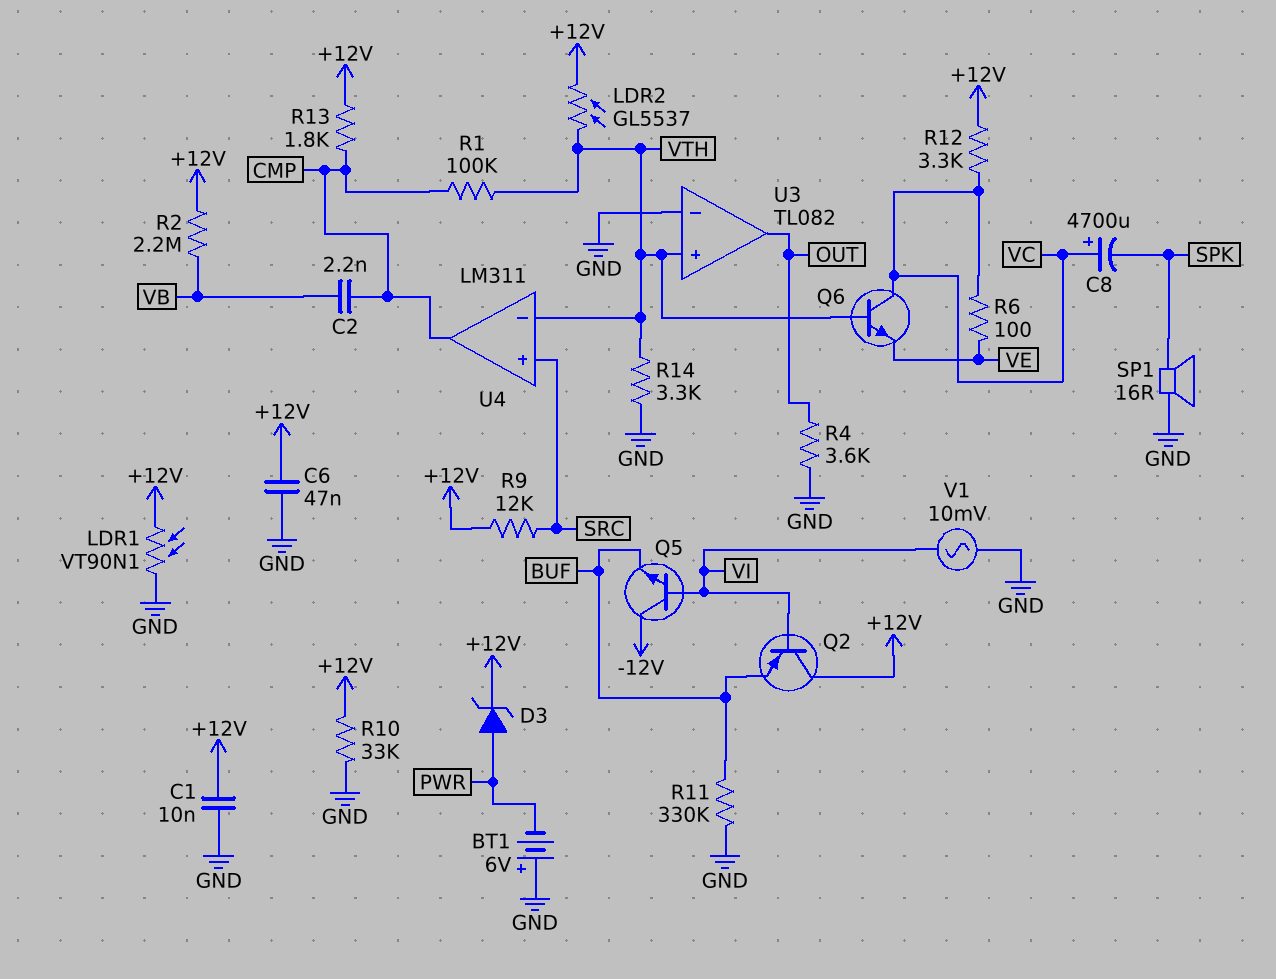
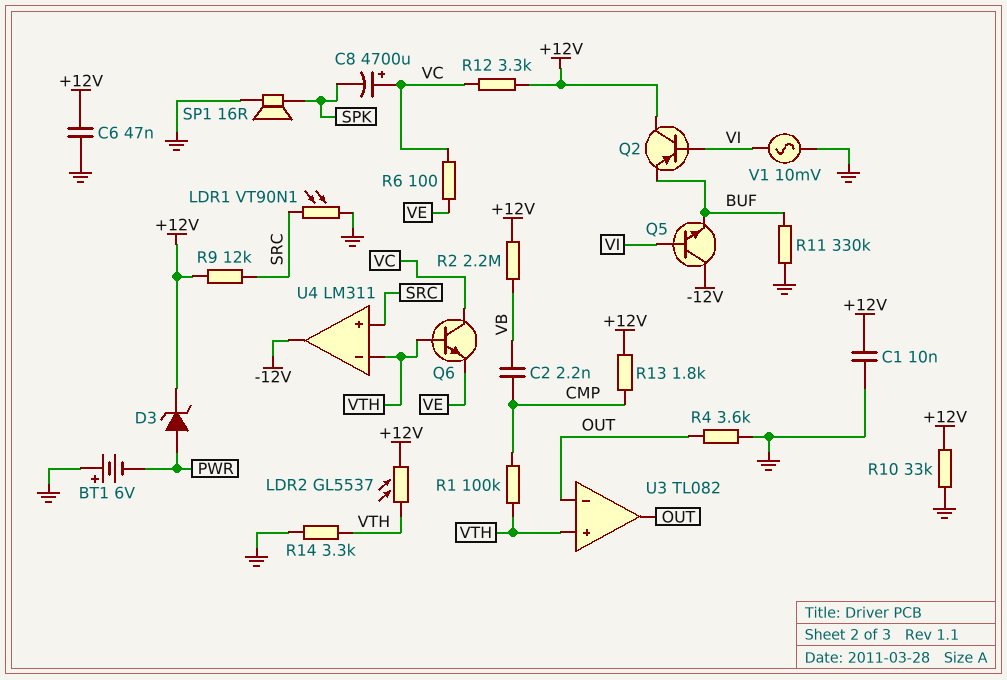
LDR1: VT90N1 (+12V, GND) -> VT90N1 (GND, SRC)
U3 pin in-: GND -> OUT
U4 pin out: CMP -> -12V

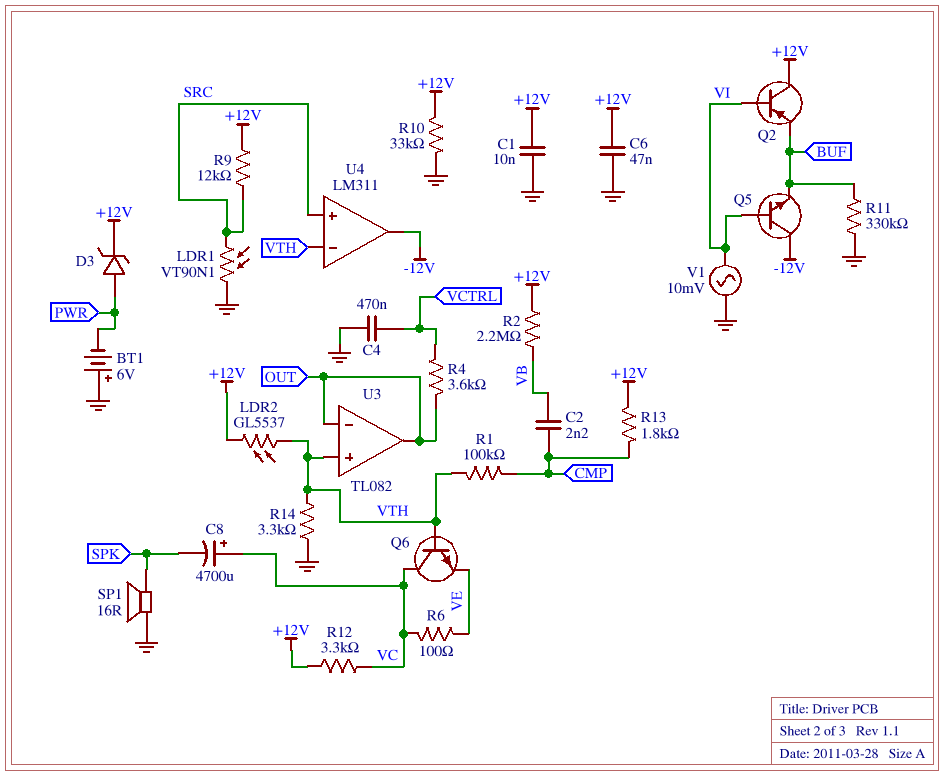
C4: none -> 470nF (GND, VCTRL)
R4: 3.6k (GND, OUT) -> 3.6k (OUT, VCTRL)

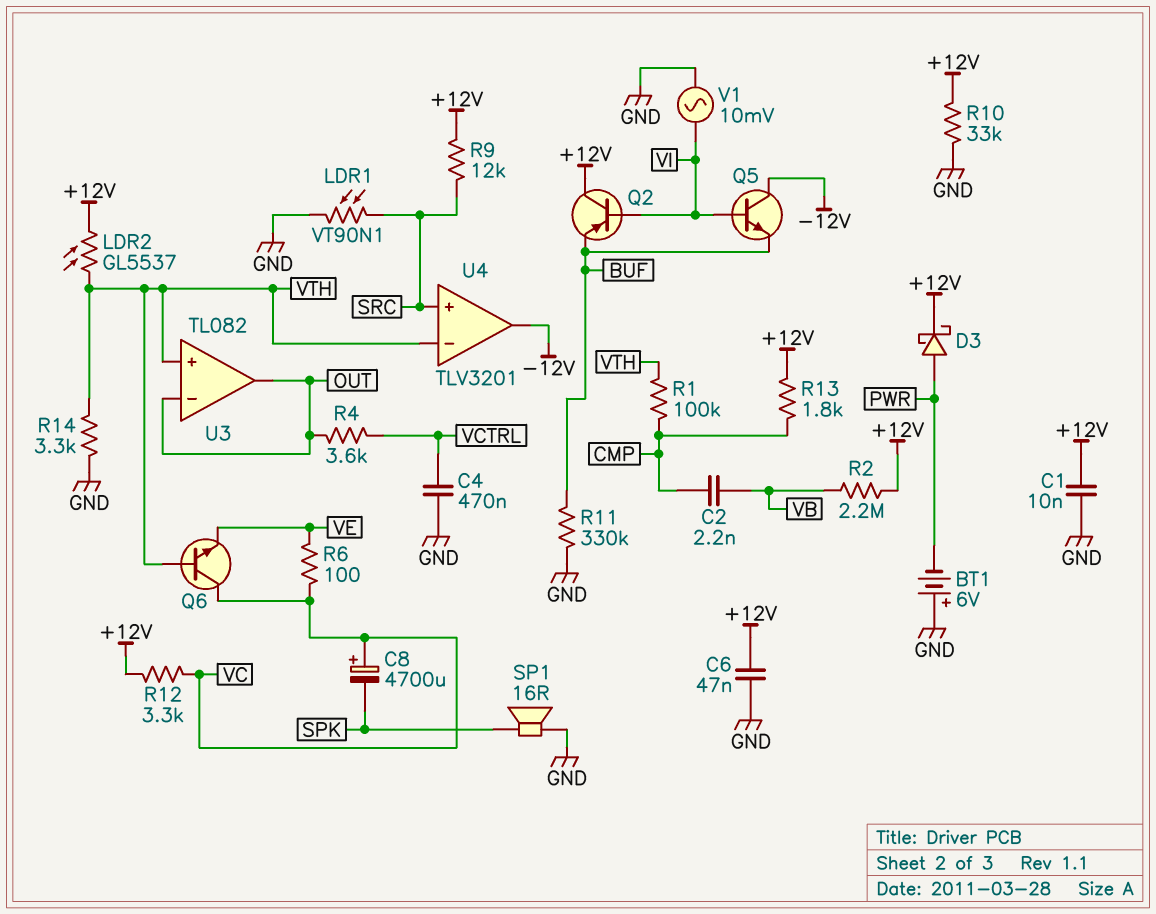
D3: zener (A PWR, K +12V) -> schottky (A PWR, K +12V)
U4: LM311 -> TLV3201

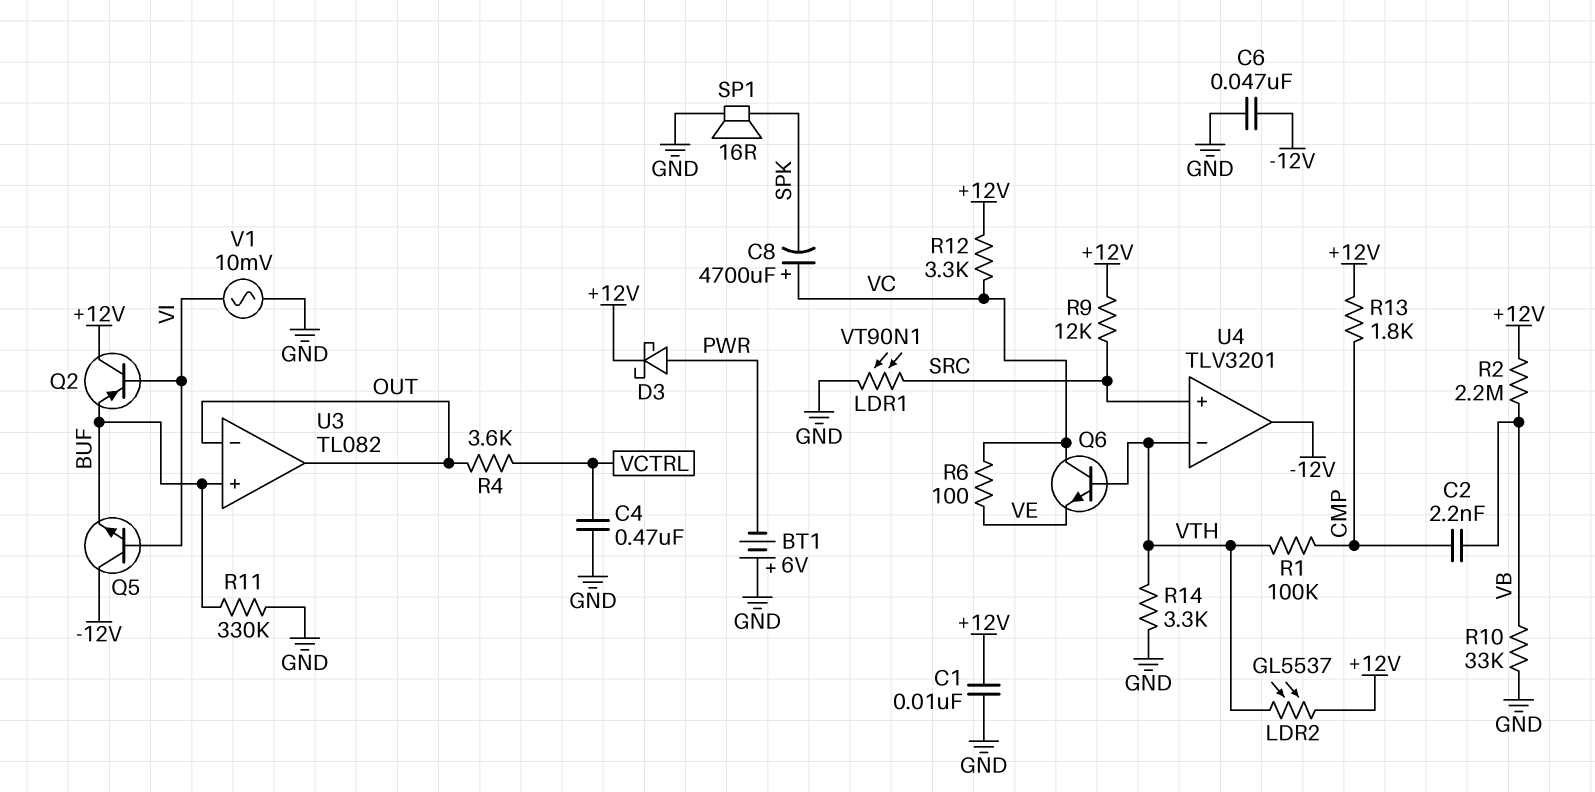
C6: 47nF (+12V, GND) -> 47nF (-12V, GND)
R10: 33k (+12V, GND) -> 33k (GND, VB)
U3 pin in+: VTH -> BUF

